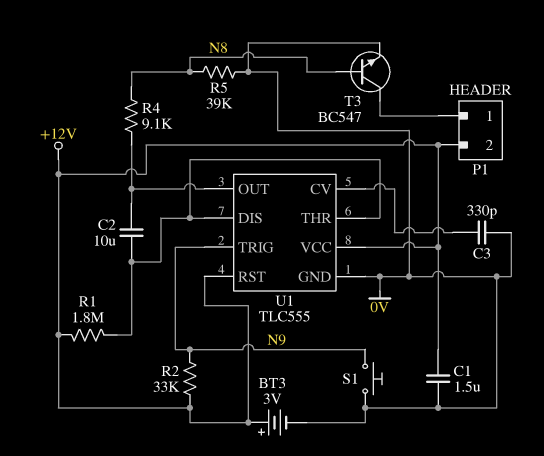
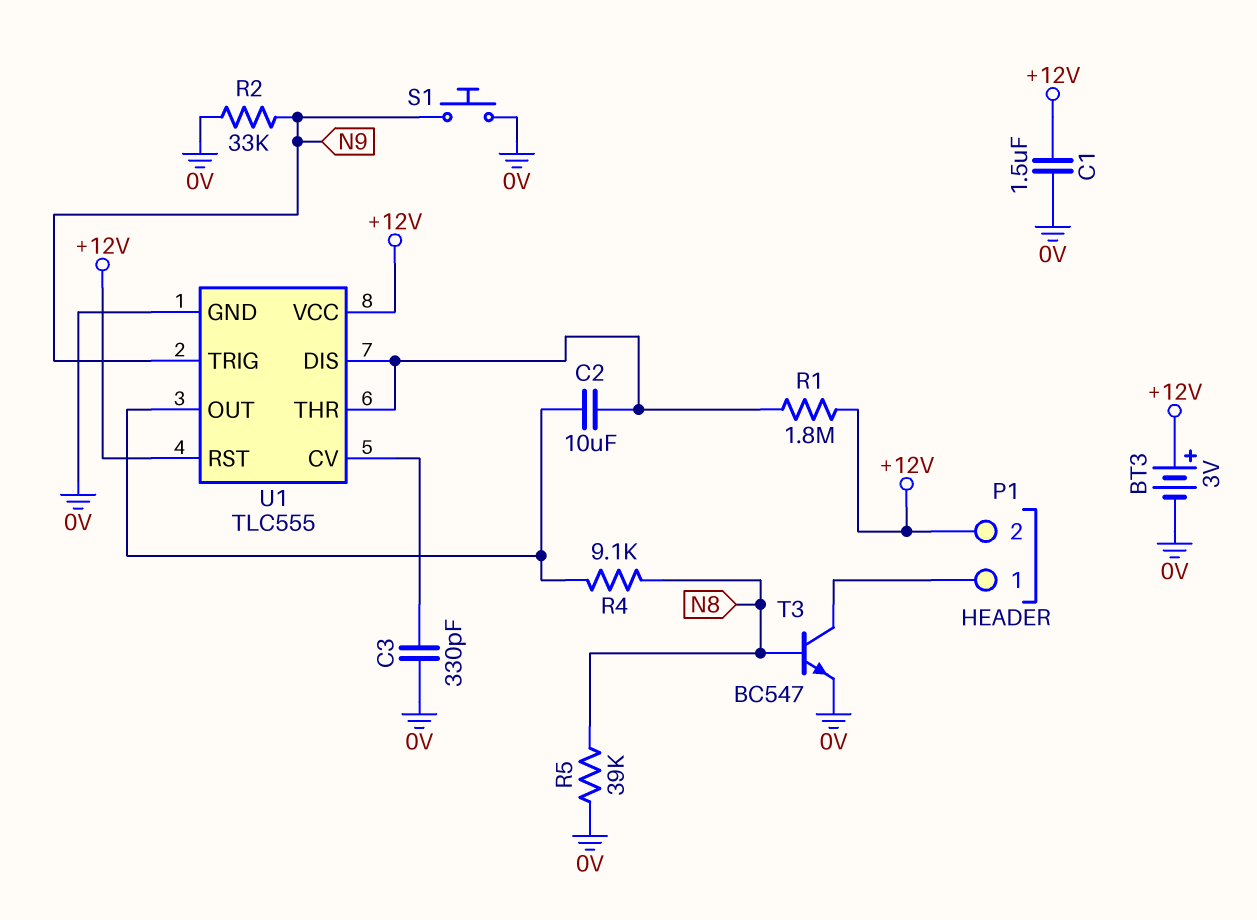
R2: 33k (+12V, N9) -> 33k (0V, N9)

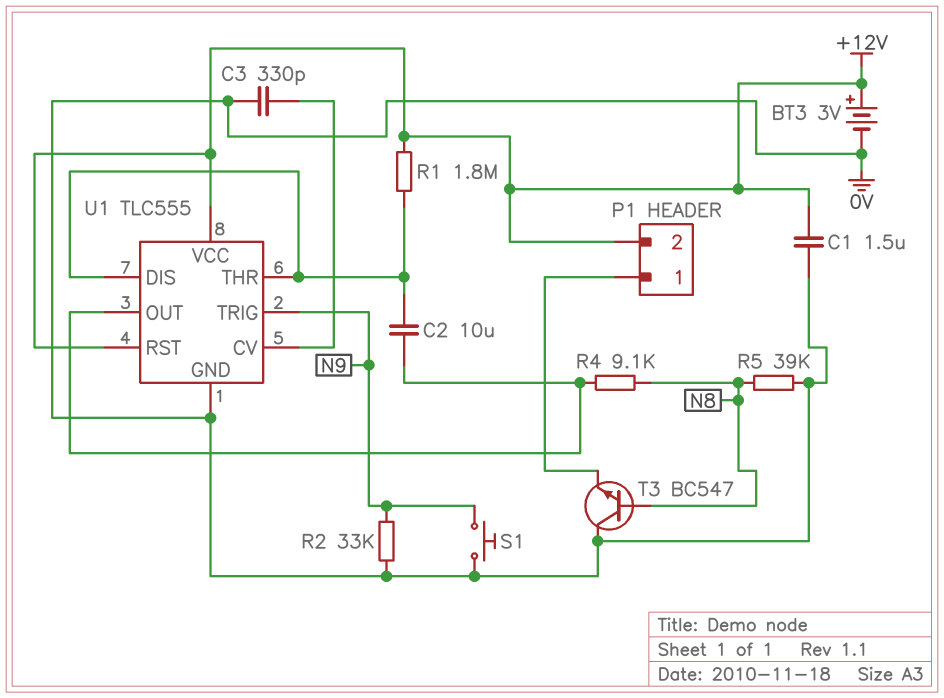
T3: NPN BC547 (B N8, C P1/1, E 0V) -> NPN BC547 (B N8, C 0V, E P1/1)

